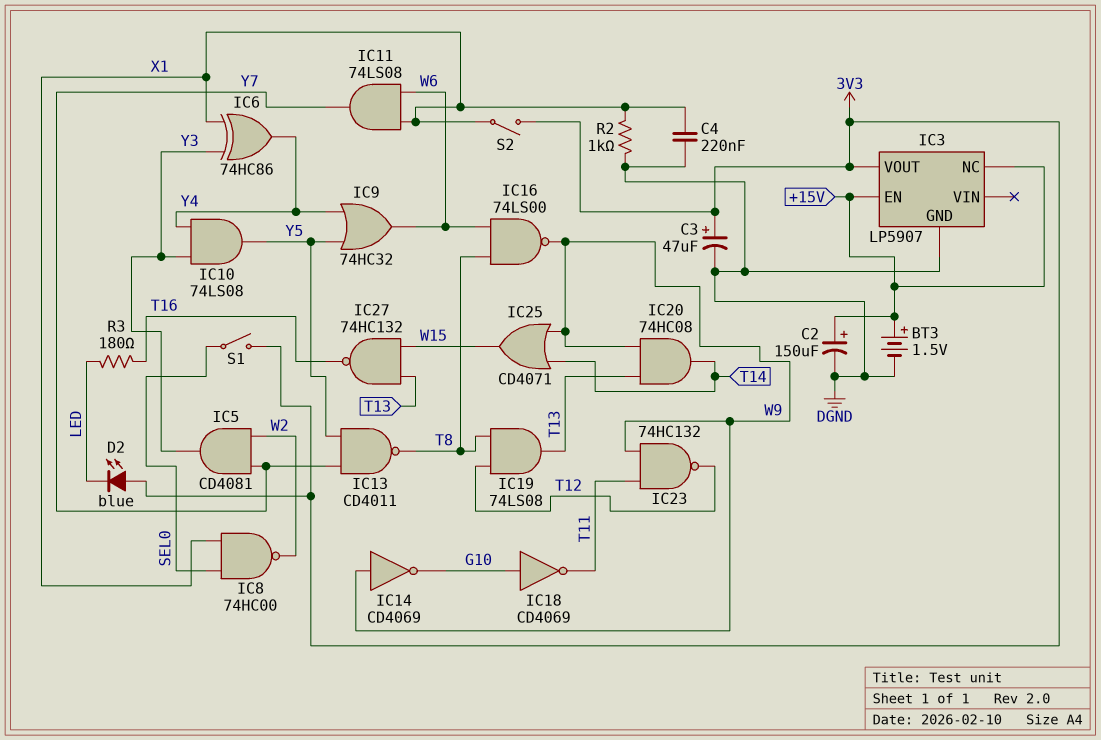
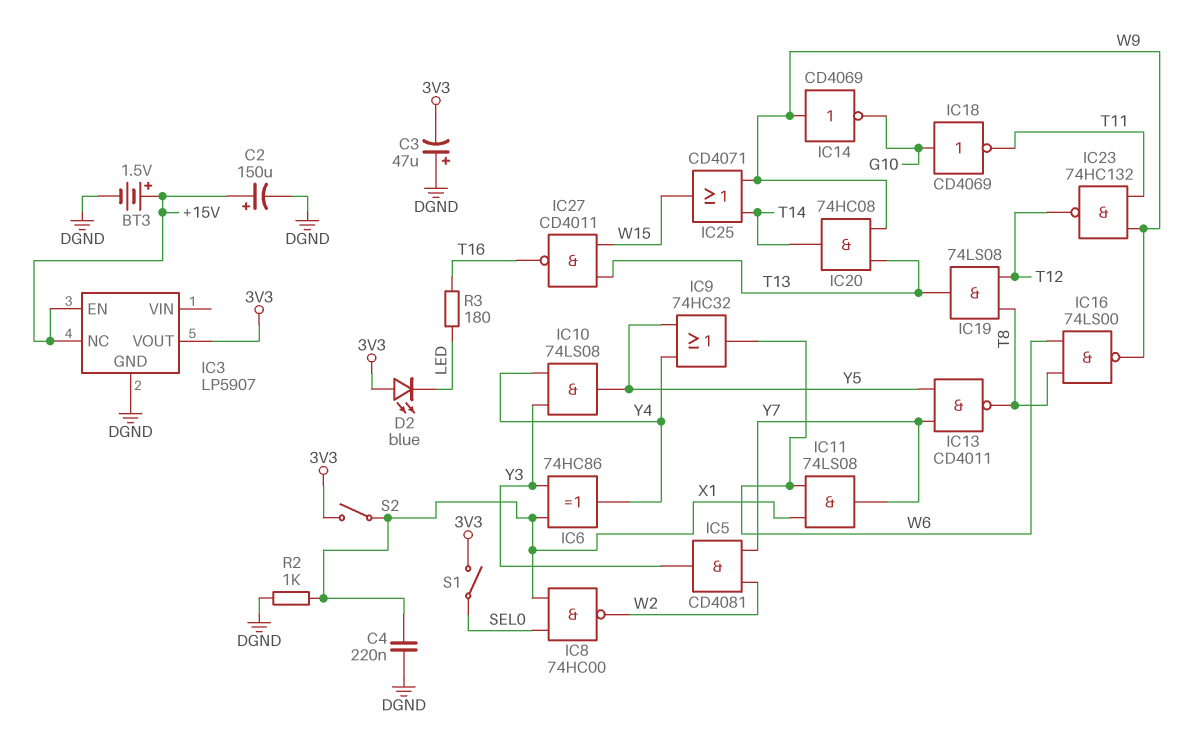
C3: 47uF (plus 3V3, minus DGND) -> 47uF (plus DGND, minus 3V3)
IC27: NAND 74HC132 (in T13, in W15, out T16) -> NAND CD4011 (in T13, in W15, out T16)

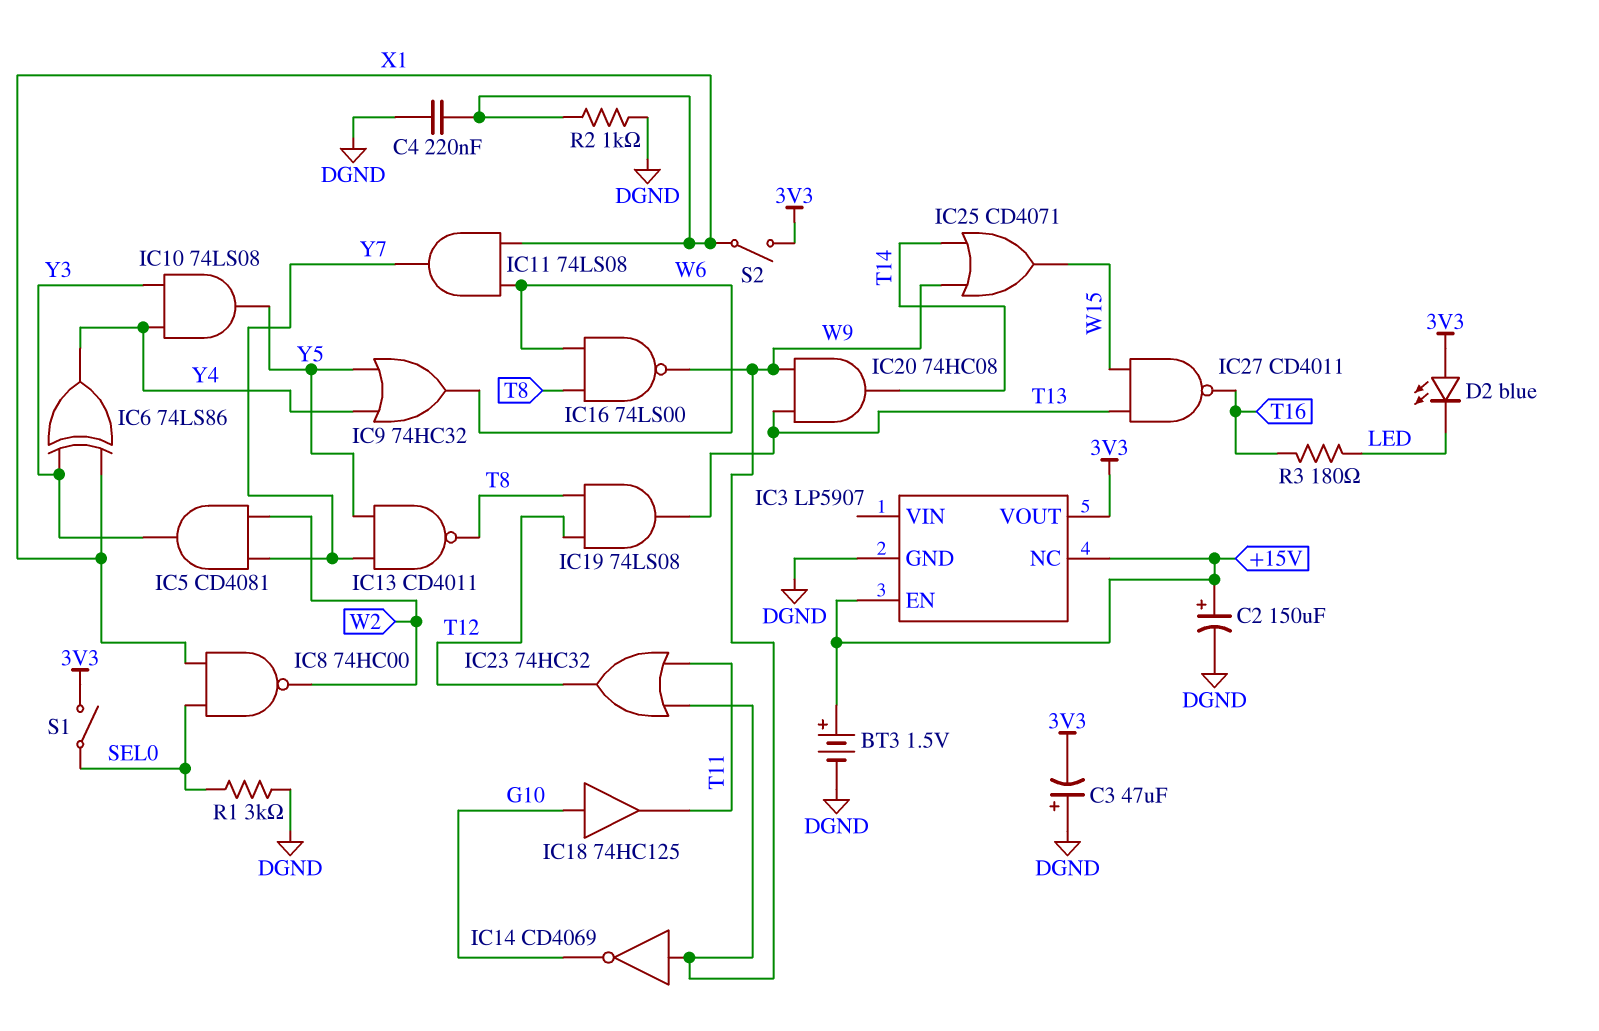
IC6: XOR 74HC86 (in X1, in Y3, out Y4) -> XOR 74LS86 (in X1, in Y3, out Y4)
IC18: NOT CD4069 (in G10, out T11) -> buffer 74HC125 (in G10, out T11)
IC23: NAND 74HC132 (in T11, in W9, out T12) -> OR 74HC32 (in T11, in W9, out T12)
R1: none -> 3k (DGND, SEL0)

